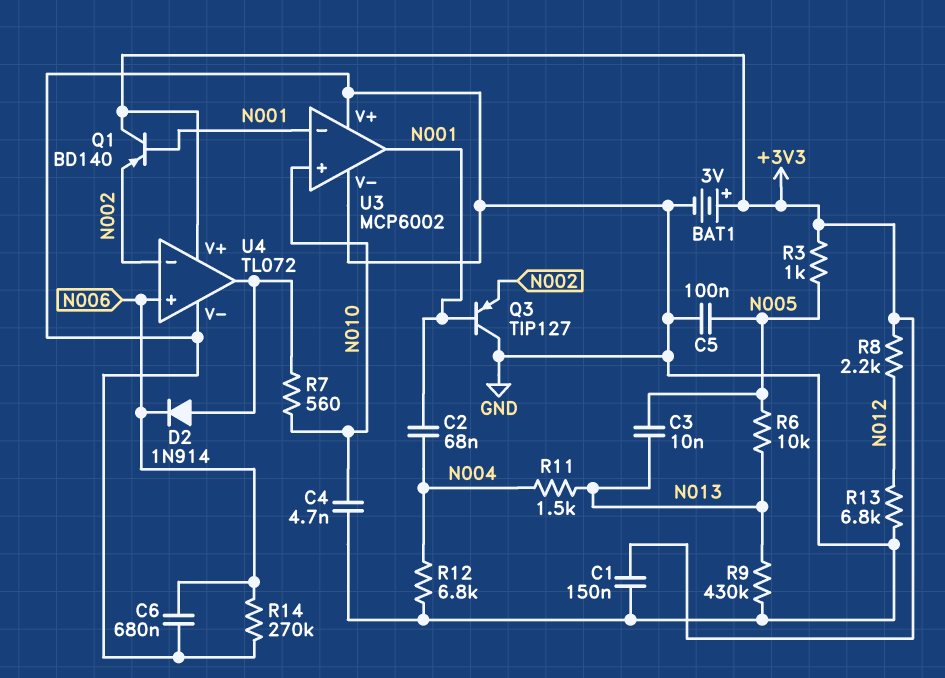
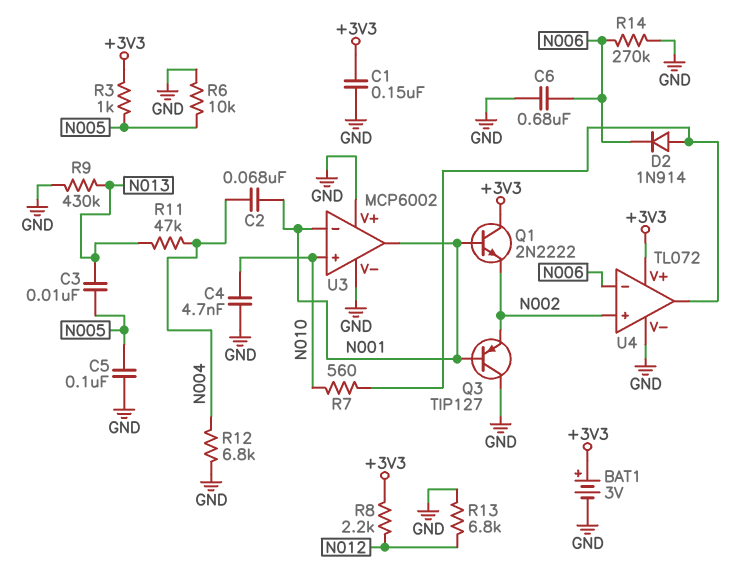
Q1: PNP BD140 (B N001, C +3V3, E N002) -> NPN 2N2222 (B N001, C +3V3, E N002)
R6: 10k (N005, N013) -> 10k (GND, N005)
R11: 1.5k (N004, N013) -> 47k (N004, N013)
U4 pin in+: N006 -> N002
U4 pin in-: N002 -> N006

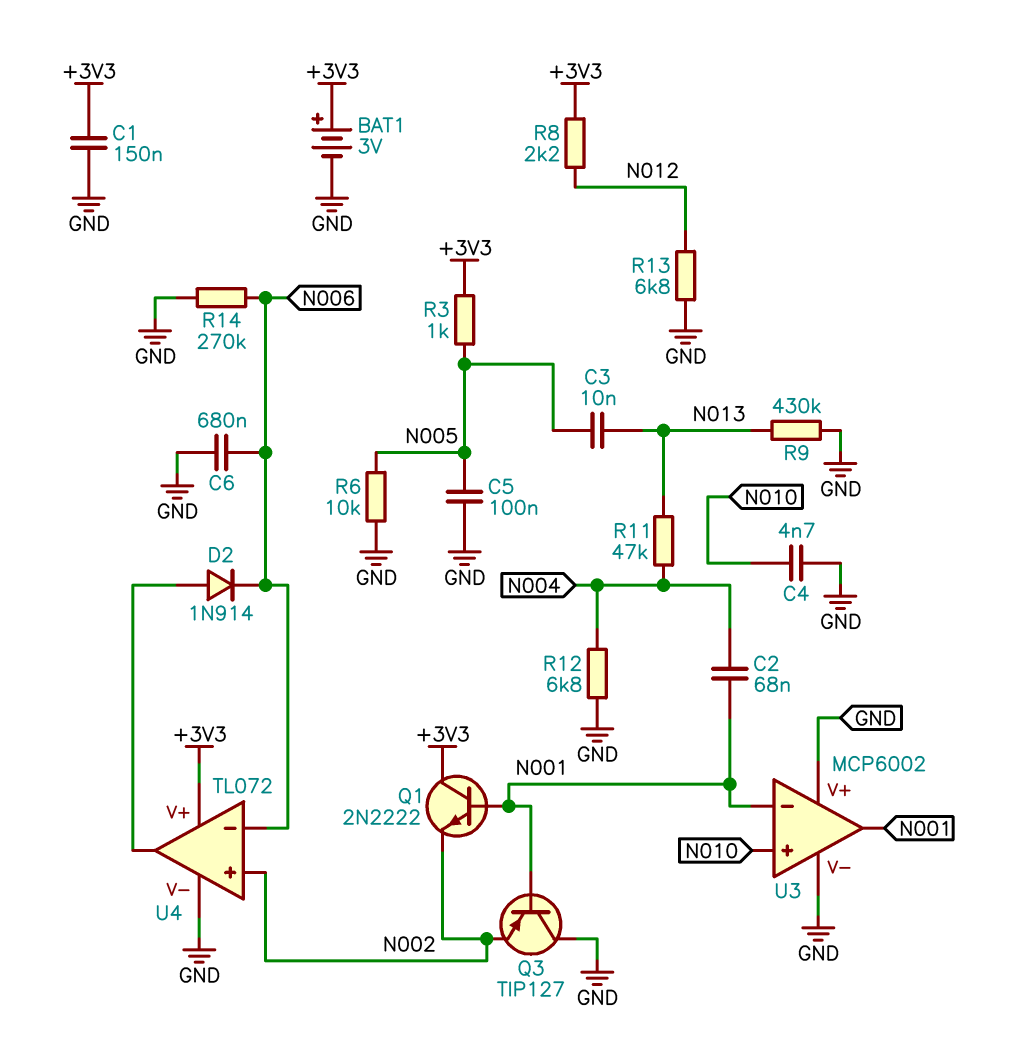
R7: 560 (N010, U4/out) -> none

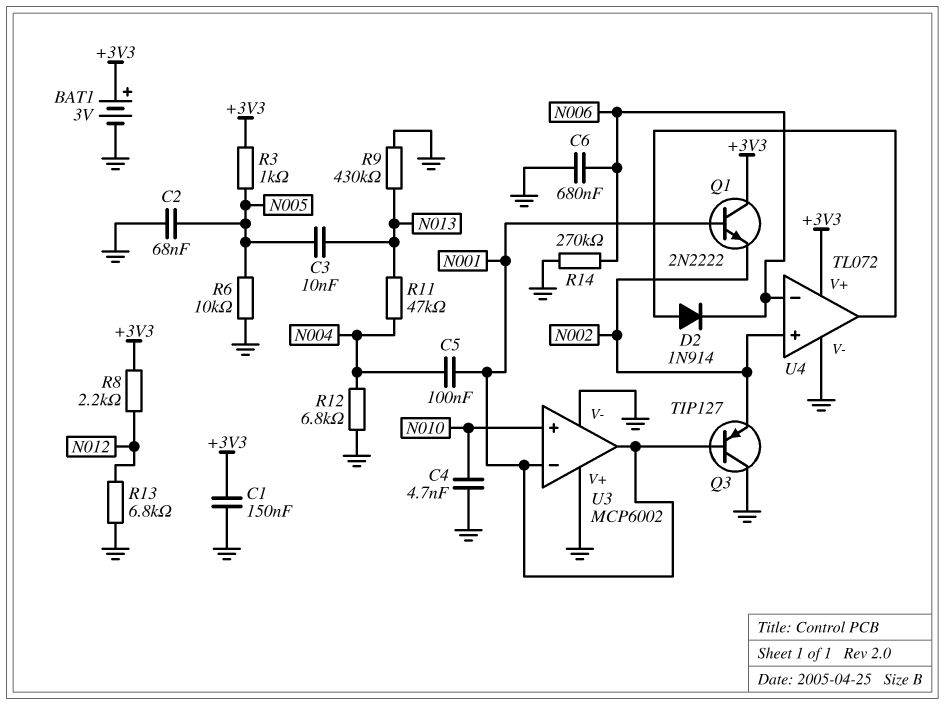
C2: 68nF (N001, N004) -> 68nF (GND, N005)
C5: 100nF (GND, N005) -> 100nF (N001, N004)

